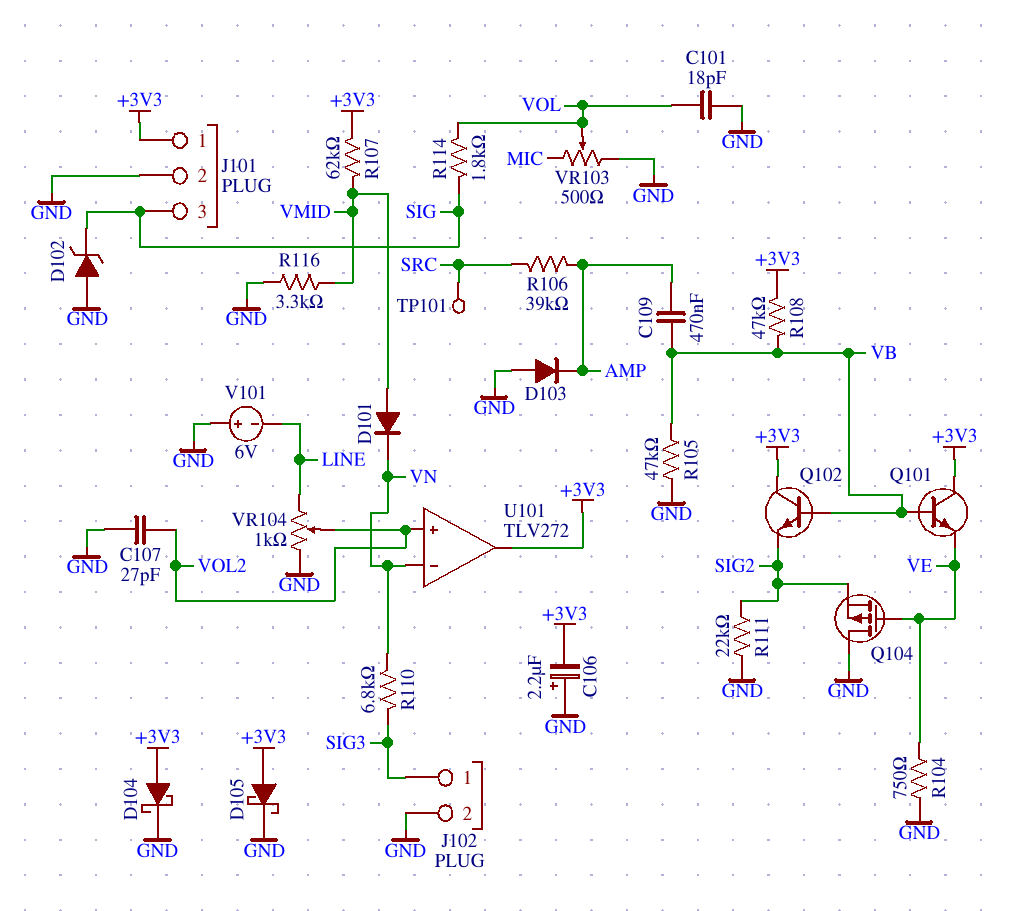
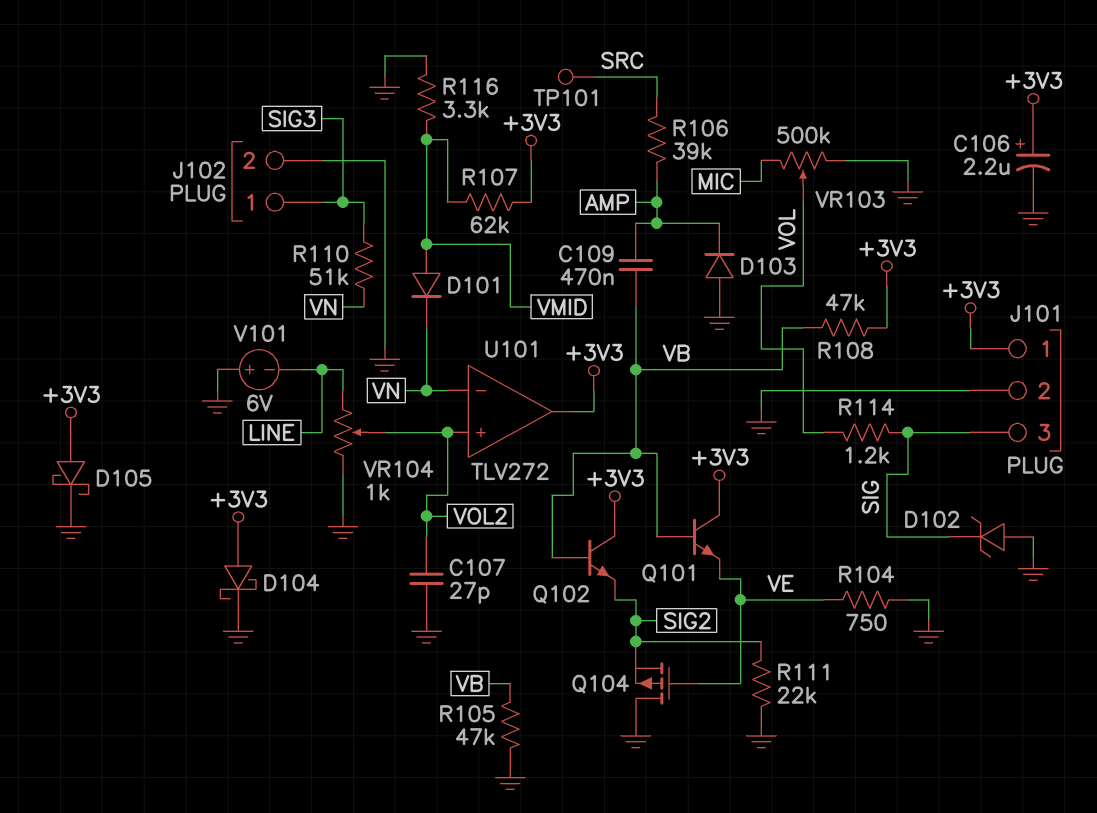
C101: 18pF (GND, VOL) -> none
C106: 2.2uF (plus GND, minus +3V3) -> 2.2uF (plus +3V3, minus GND)
R110: 6.8k (SIG3, VN) -> 51k (SIG3, VN)
R114: 1.8k (SIG, VOL) -> 1.2k (SIG, VOL)
VR103: 500 (GND, MIC, wiper VOL) -> 500k (GND, MIC, wiper VOL)

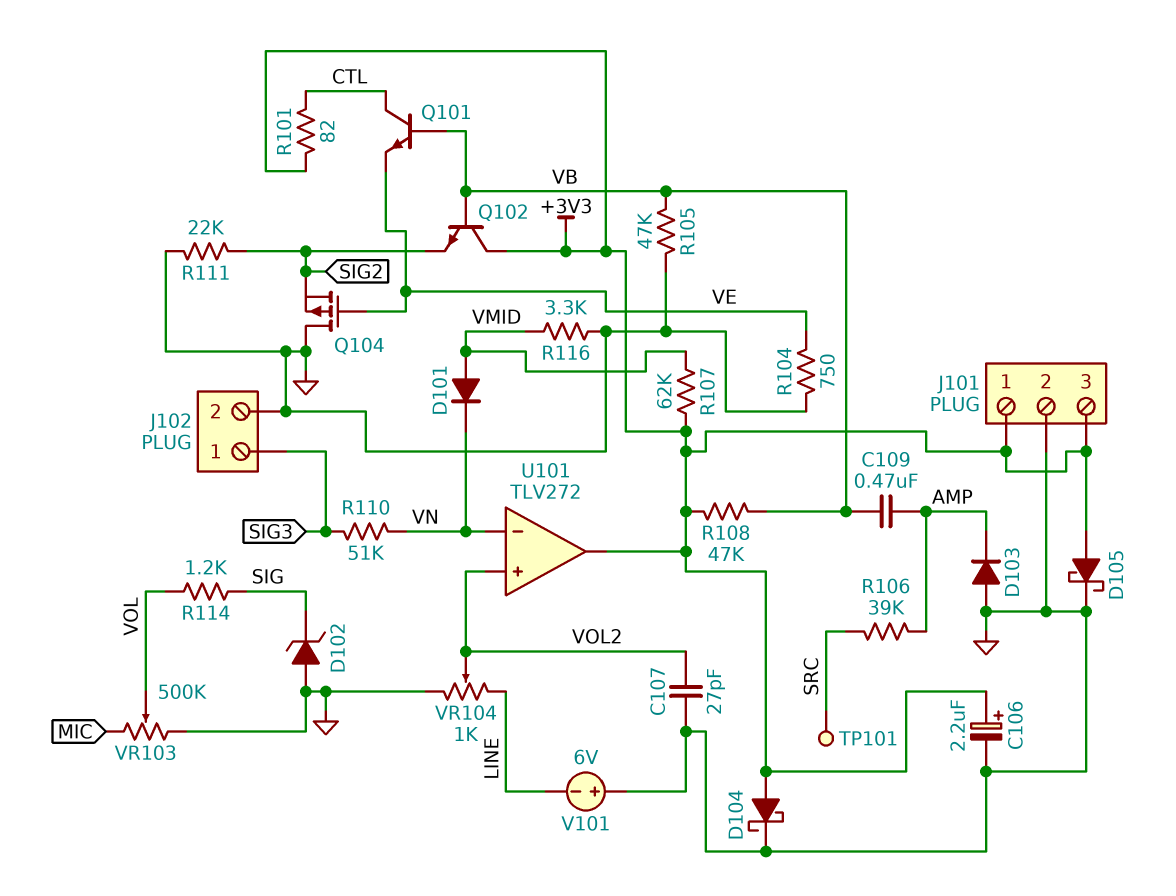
J101 pin 3: SIG -> +3V3
Q101: NPN (B VB, C +3V3, E VE) -> NPN (B VB, C CTL, E VE)
R101: none -> 82 (+3V3, CTL)

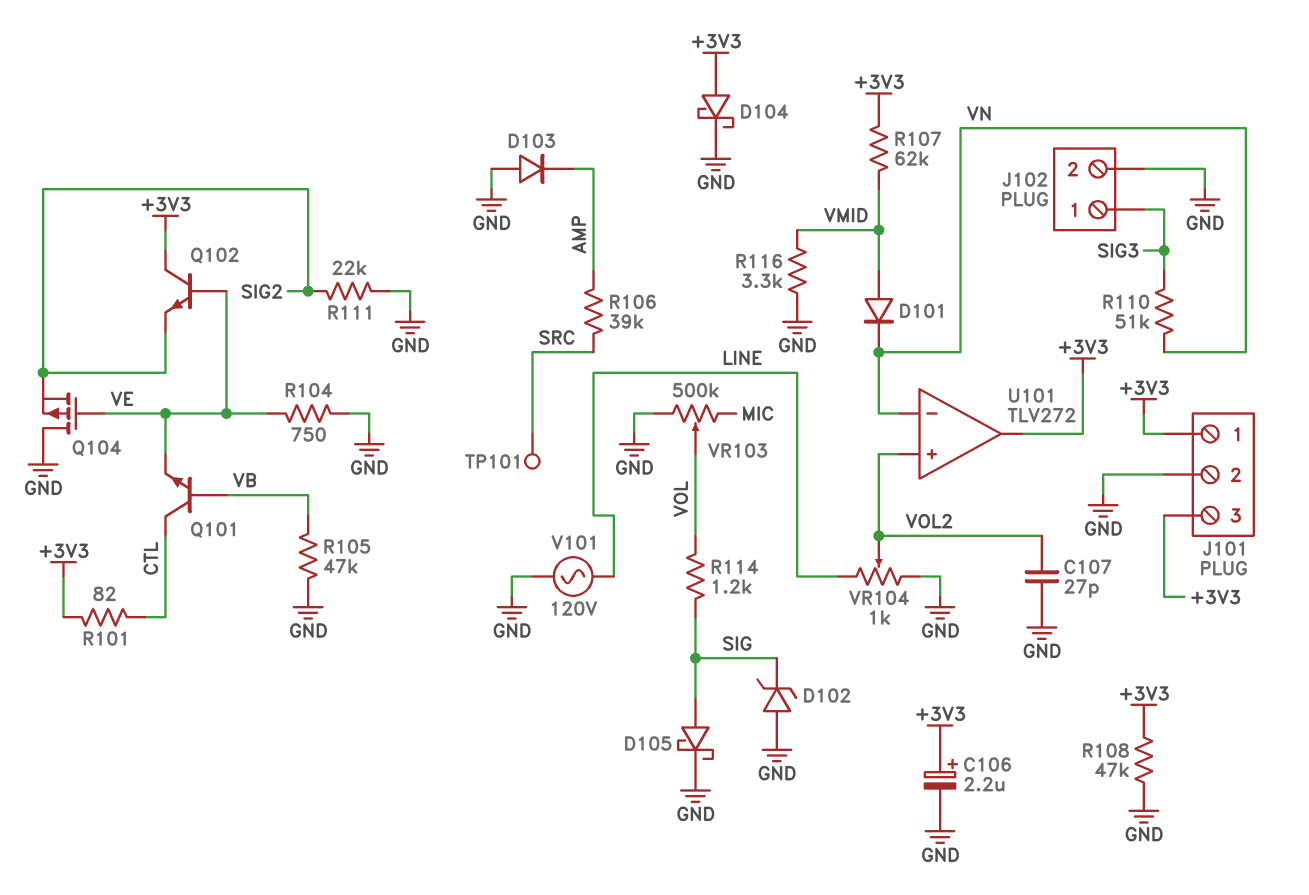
C109: 470nF (AMP, VB) -> none
D105: schottky (A +3V3, K GND) -> schottky (A SIG, K GND)
Q102: NPN (B VB, C +3V3, E SIG2) -> NPN (B VE, C +3V3, E SIG2)
R108: 47k (+3V3, VB) -> 47k (+3V3, GND)
V101: 6V (plus GND, minus LINE) -> AC 120V (GND, LINE)

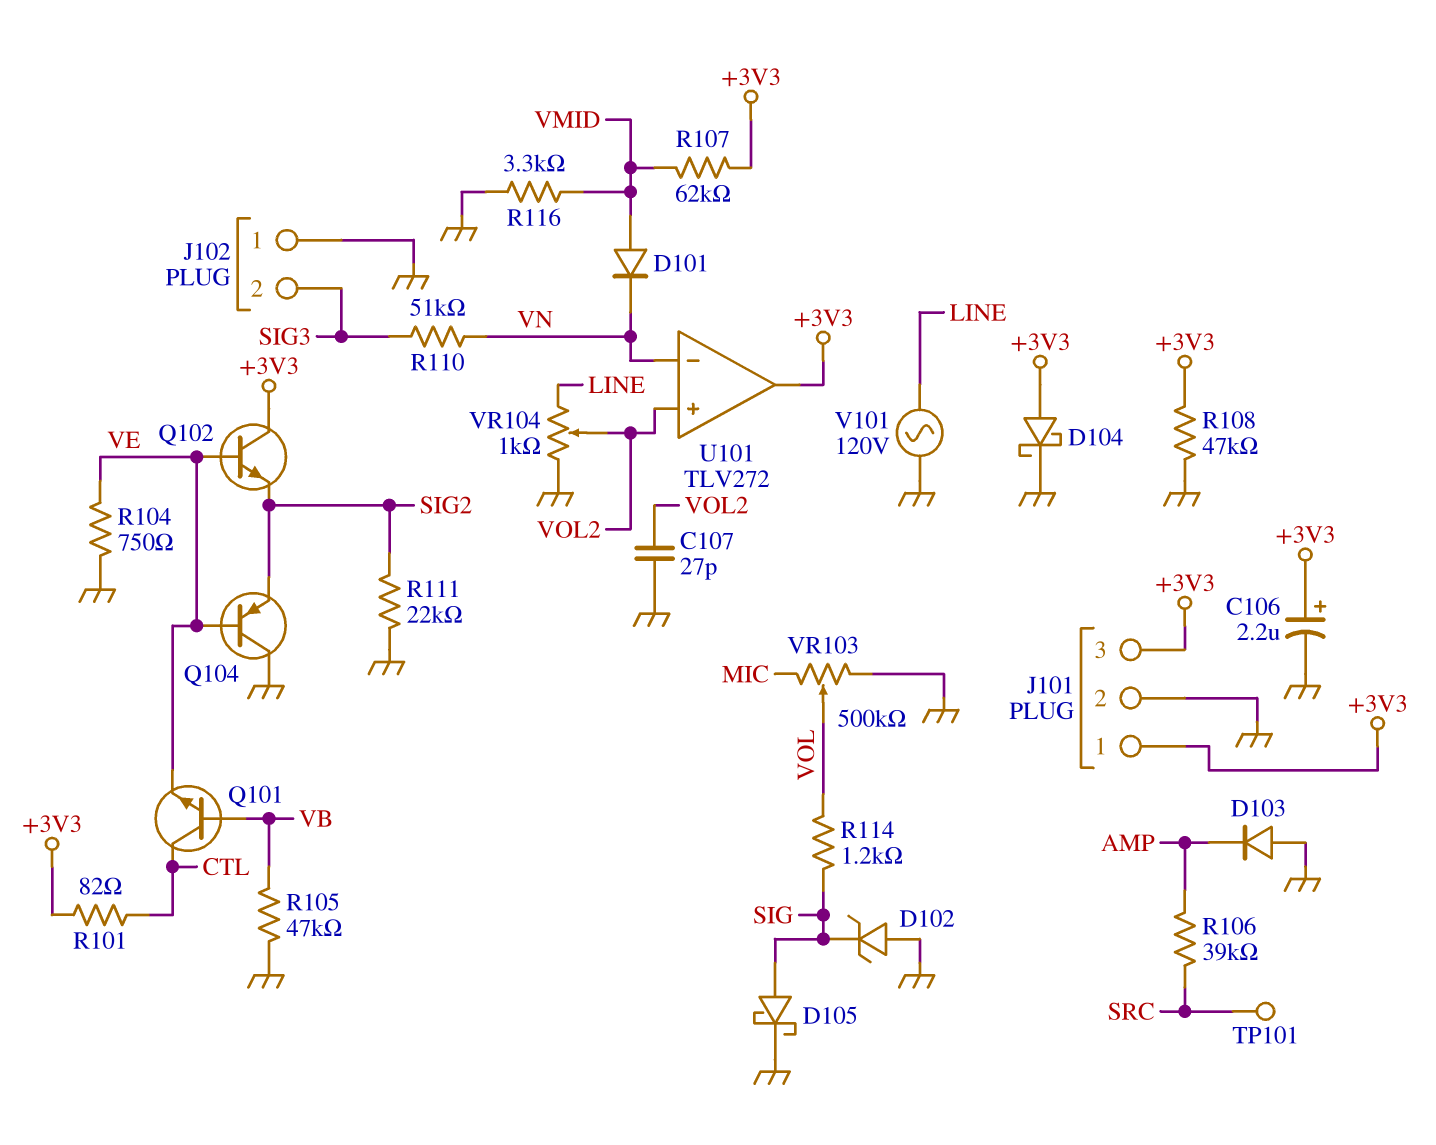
J102 pin 1: SIG3 -> GND
J102 pin 2: GND -> SIG3
Q104: PMOS (G VE, D GND, S SIG2) -> PNP (B VE, C GND, E SIG2)

